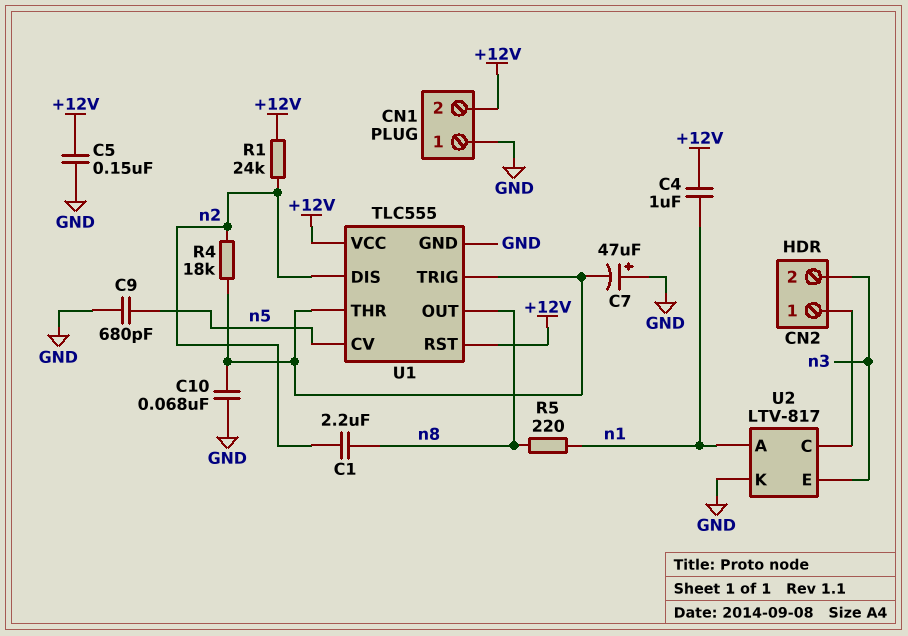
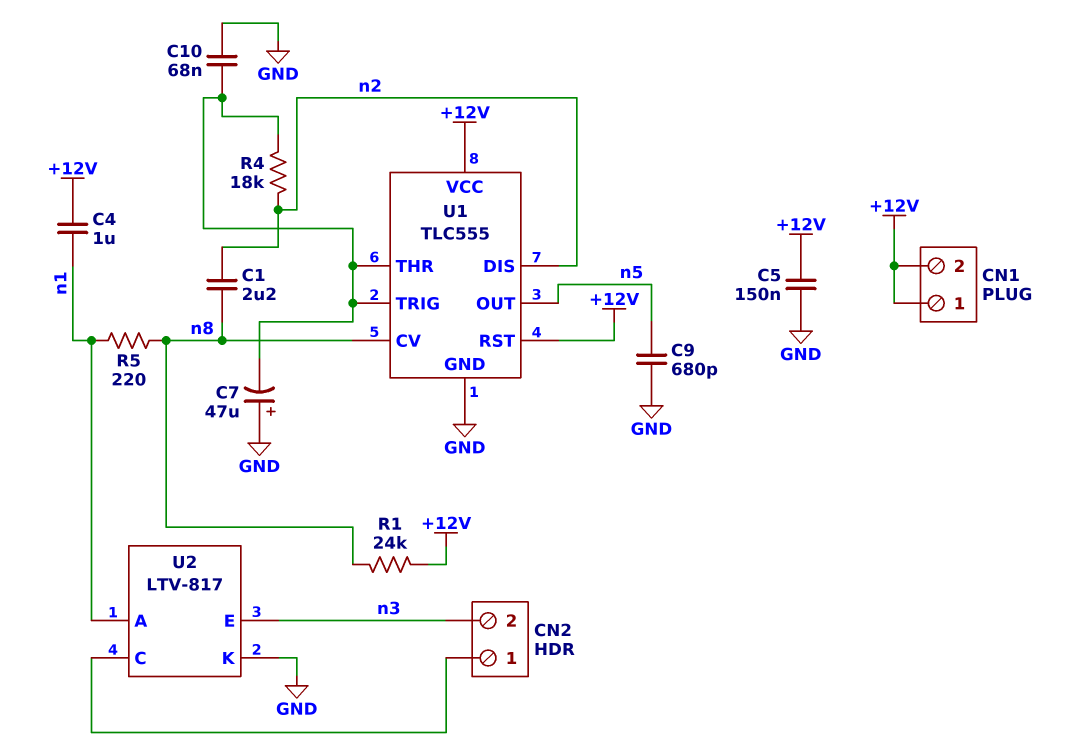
CN1 pin 1: GND -> +12V
R1: 24k (+12V, n2) -> 24k (+12V, n8)
U1 pin CV: n5 -> n8
U1 pin OUT: n8 -> n5

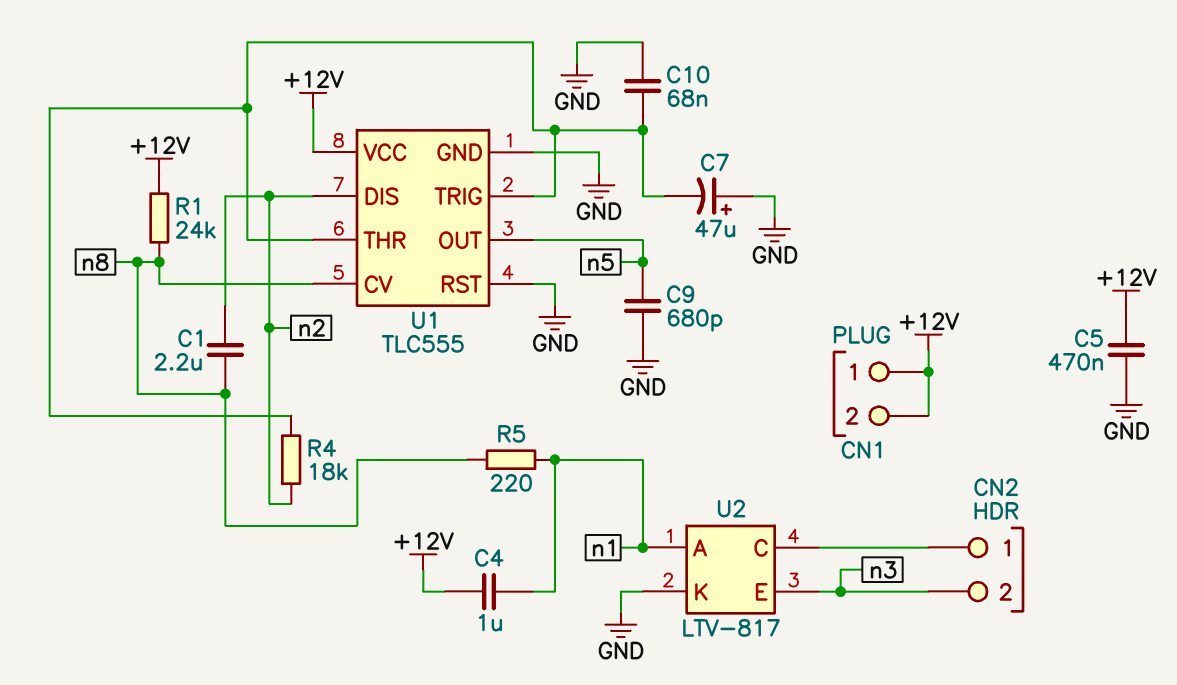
C5: 150nF (+12V, GND) -> 470nF (+12V, GND)
U1 pin RST: +12V -> GND

